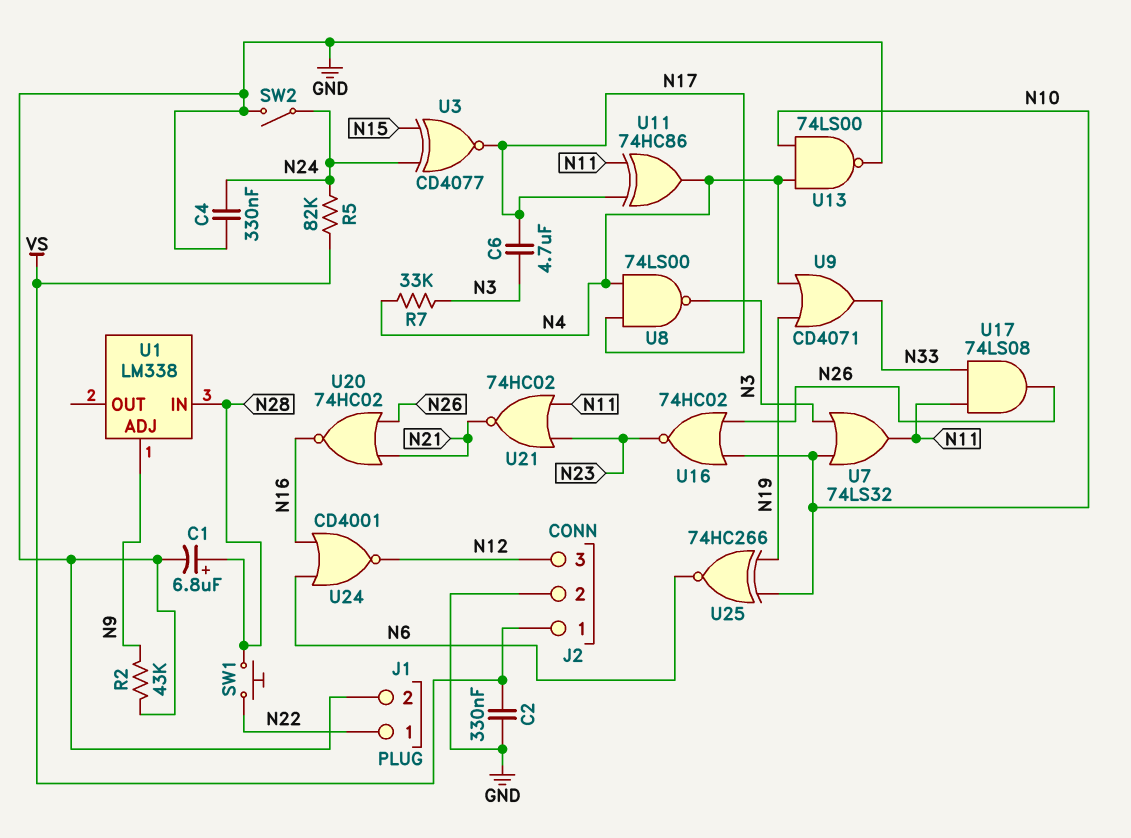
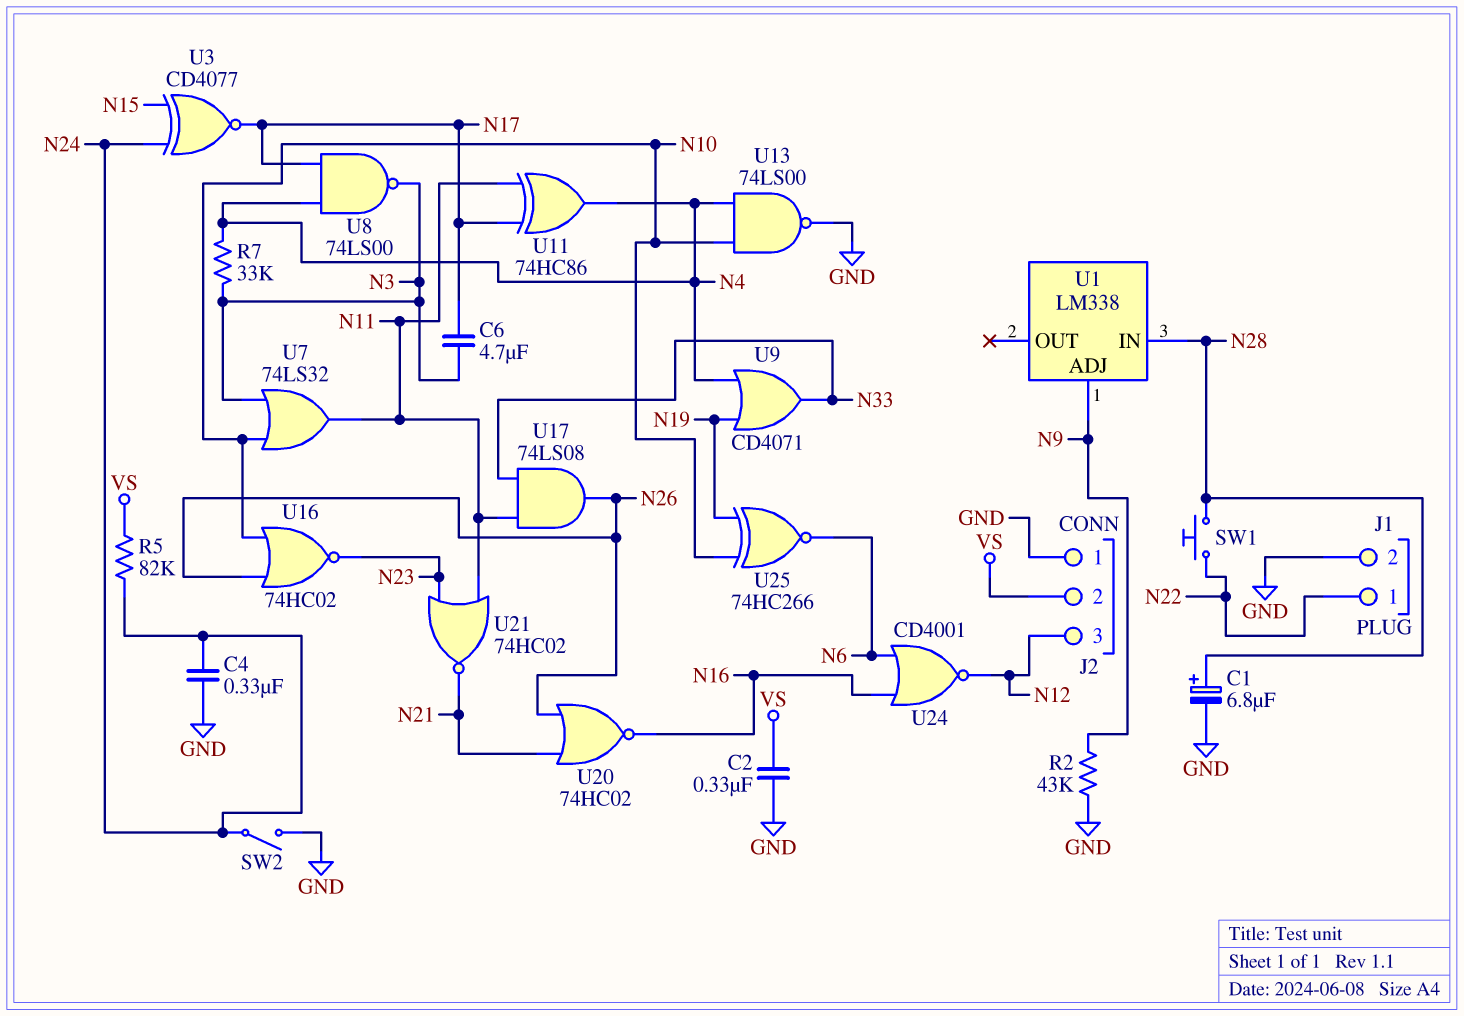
J2 pin 1: VS -> GND
J2 pin 2: GND -> VS

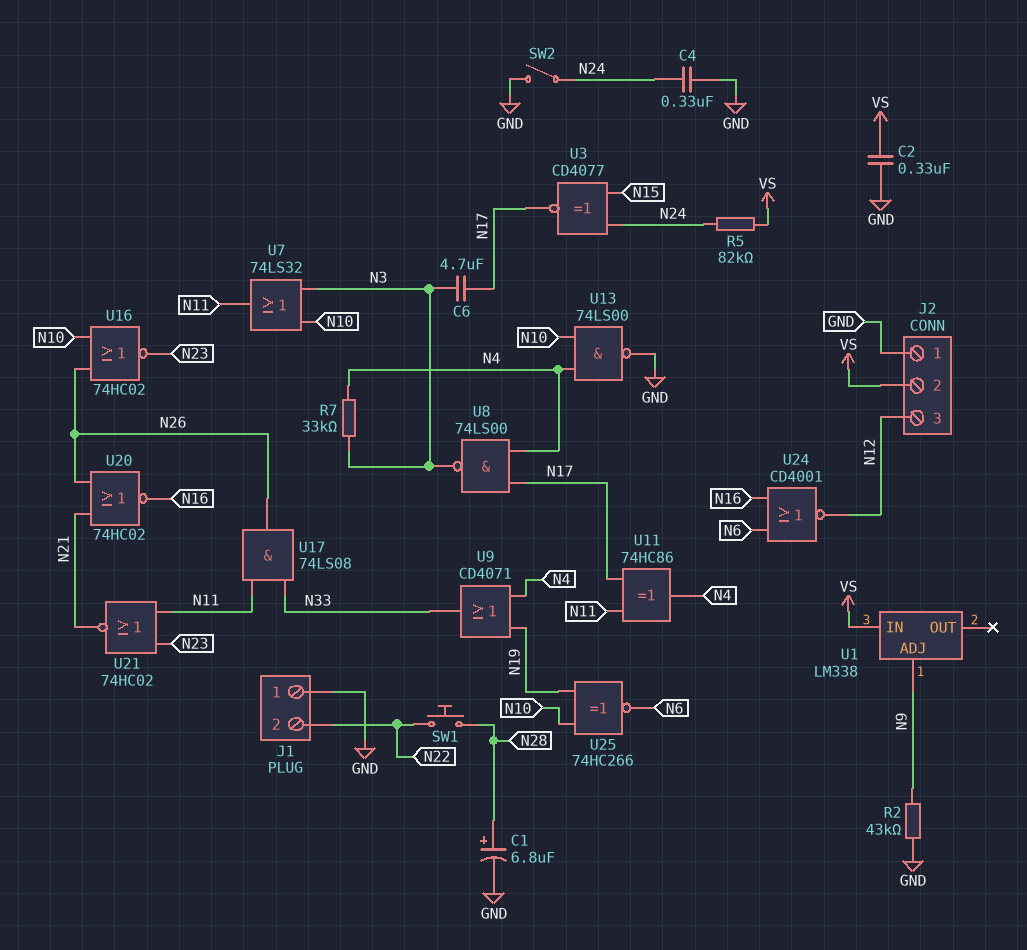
J1 pin 1: N22 -> GND
J1 pin 2: GND -> N22
U1 pin IN: N28 -> VS

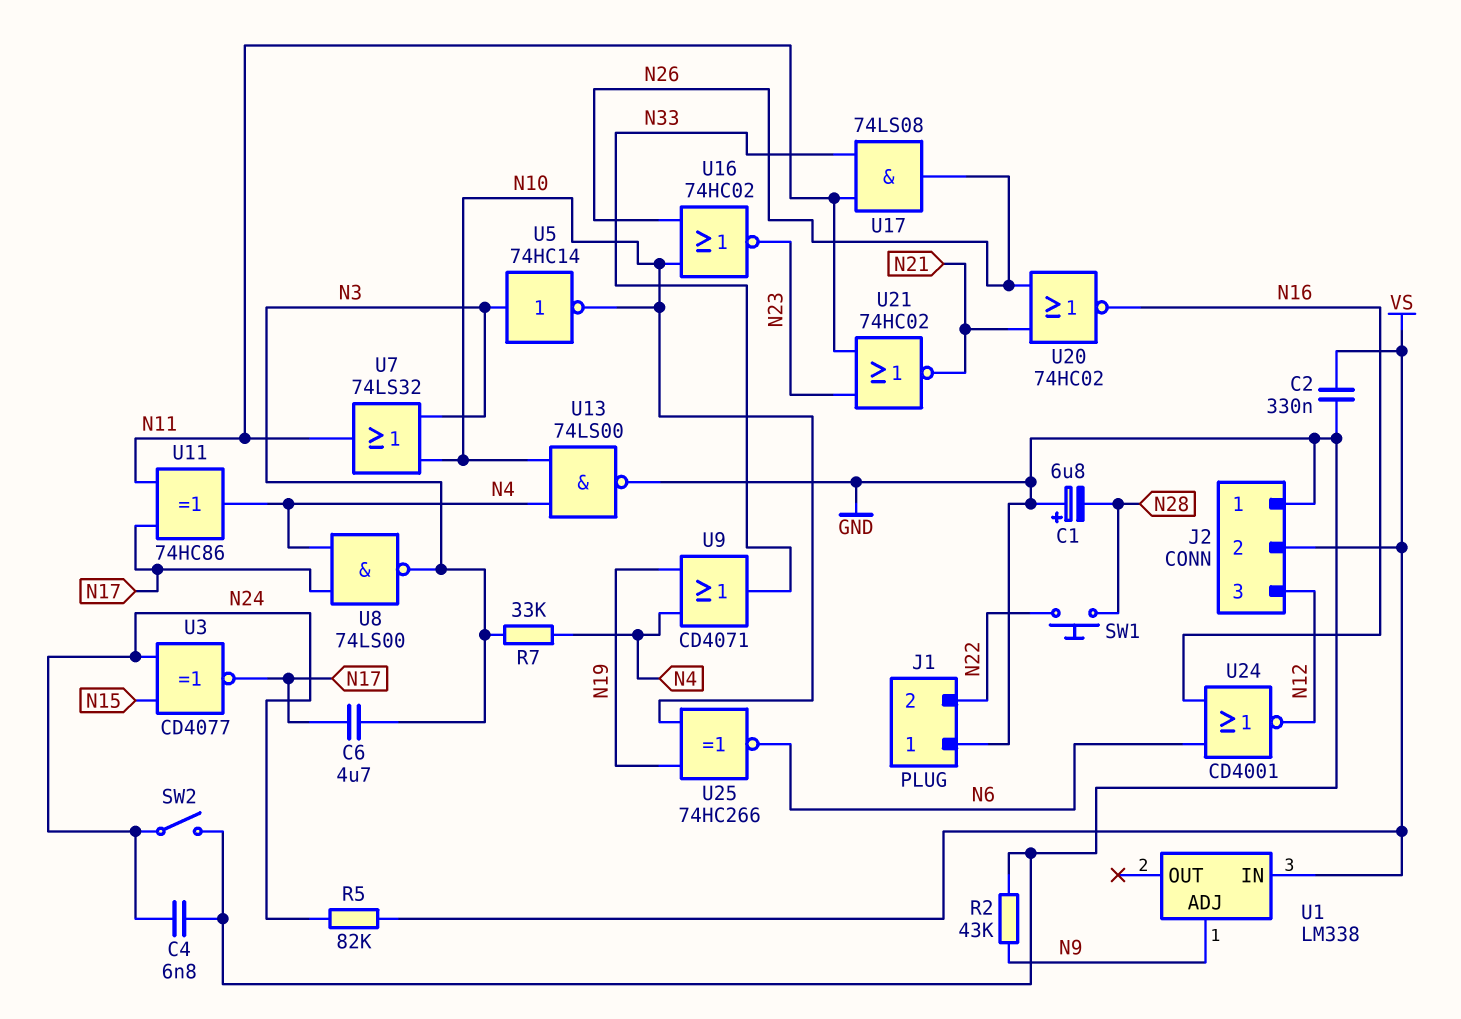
C1: 6.8uF (plus N28, minus GND) -> 6.8uF (plus GND, minus N28)
C4: 330nF (GND, N24) -> 6.8nF (GND, N24)
U5: none -> NOT 74HC14 (in N3, out N10)

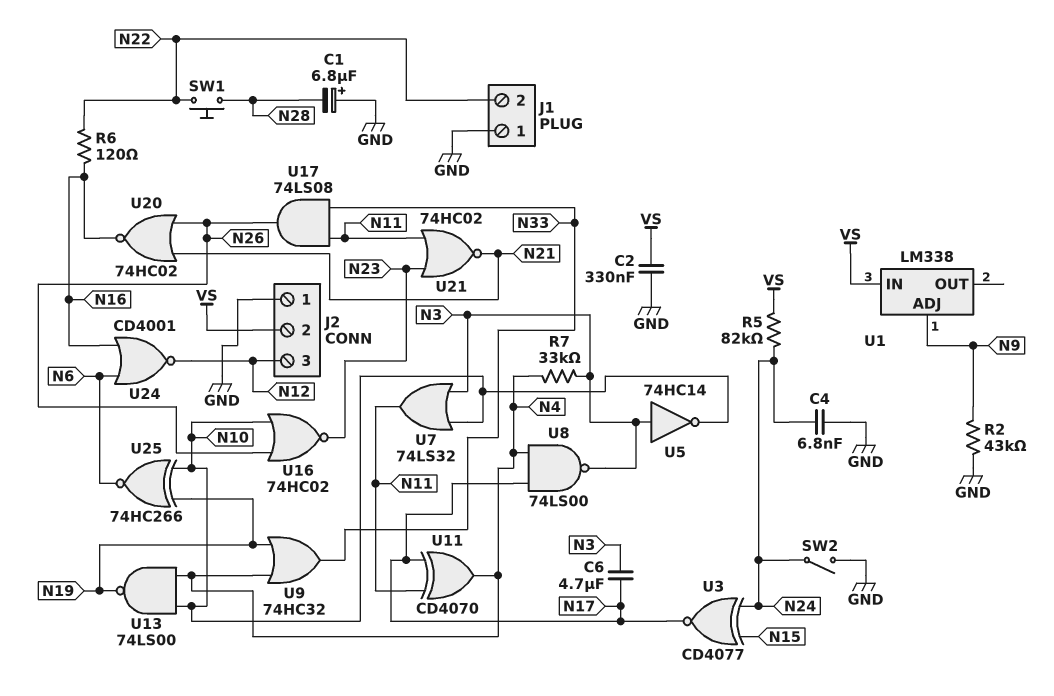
R6: none -> 120 (N16, N22)
U9: OR CD4071 (in N4, in N19, out N33) -> OR 74HC32 (in N4, in N19, out N33)
U11: XOR 74HC86 (in N11, in N17, out N4) -> XOR CD4070 (in N11, in N17, out N4)
U13: NAND 74LS00 (in N4, in N10, out GND) -> NAND 74LS00 (in N4, in N10, out N19)

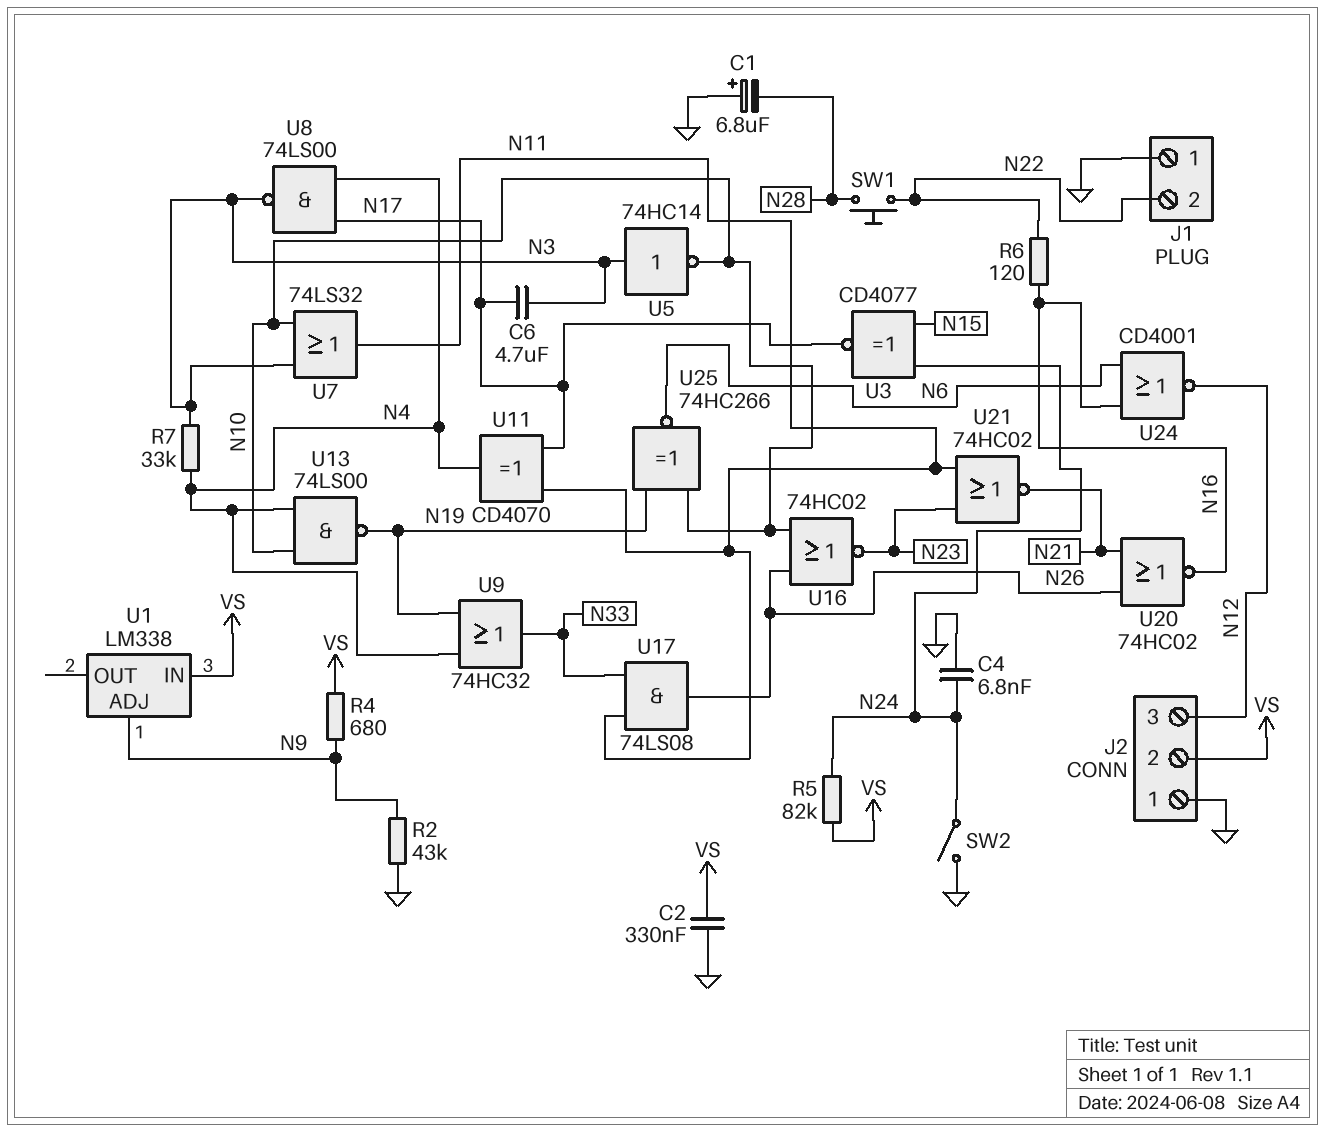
R4: none -> 680 (N9, VS)

